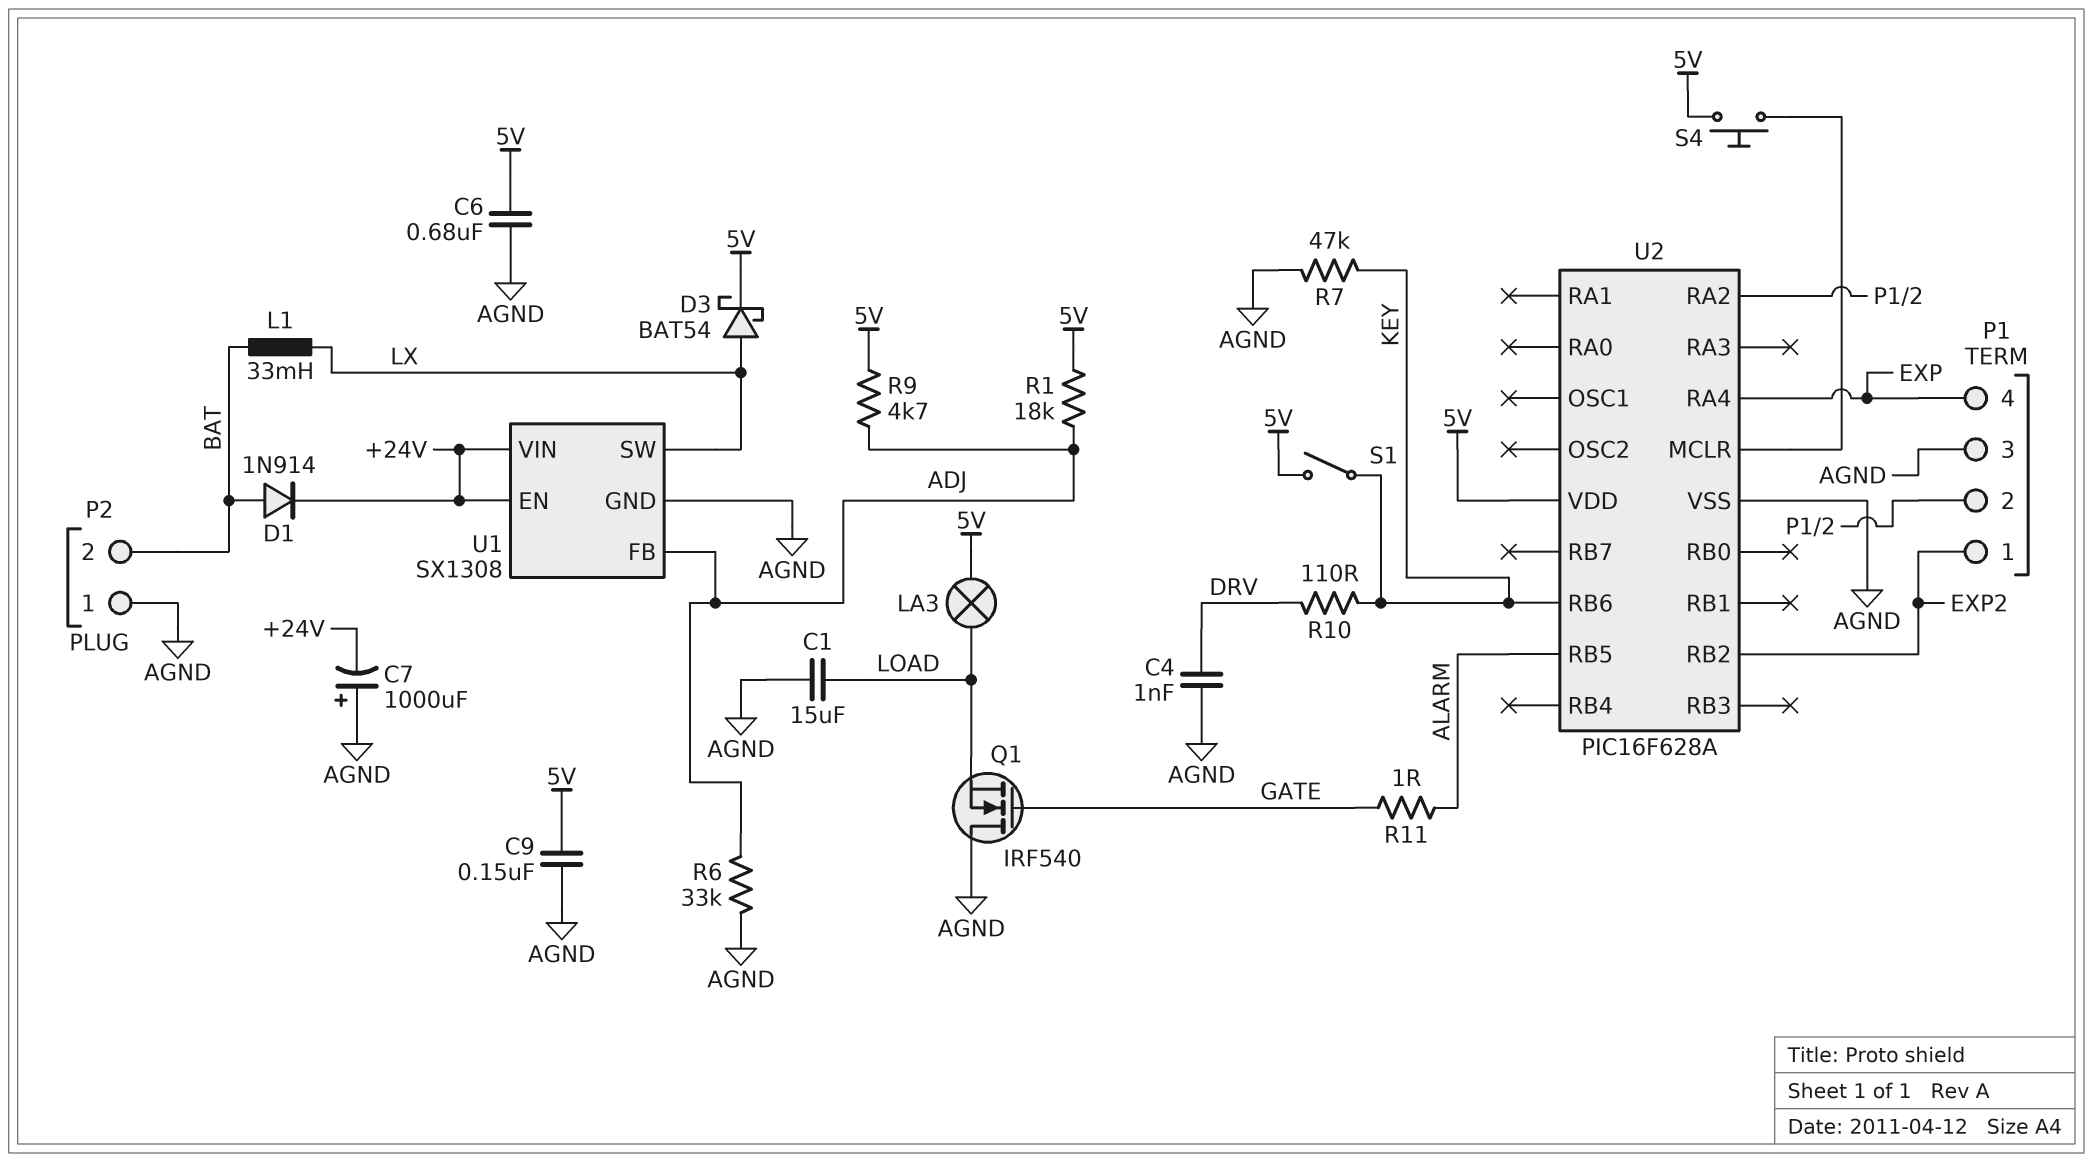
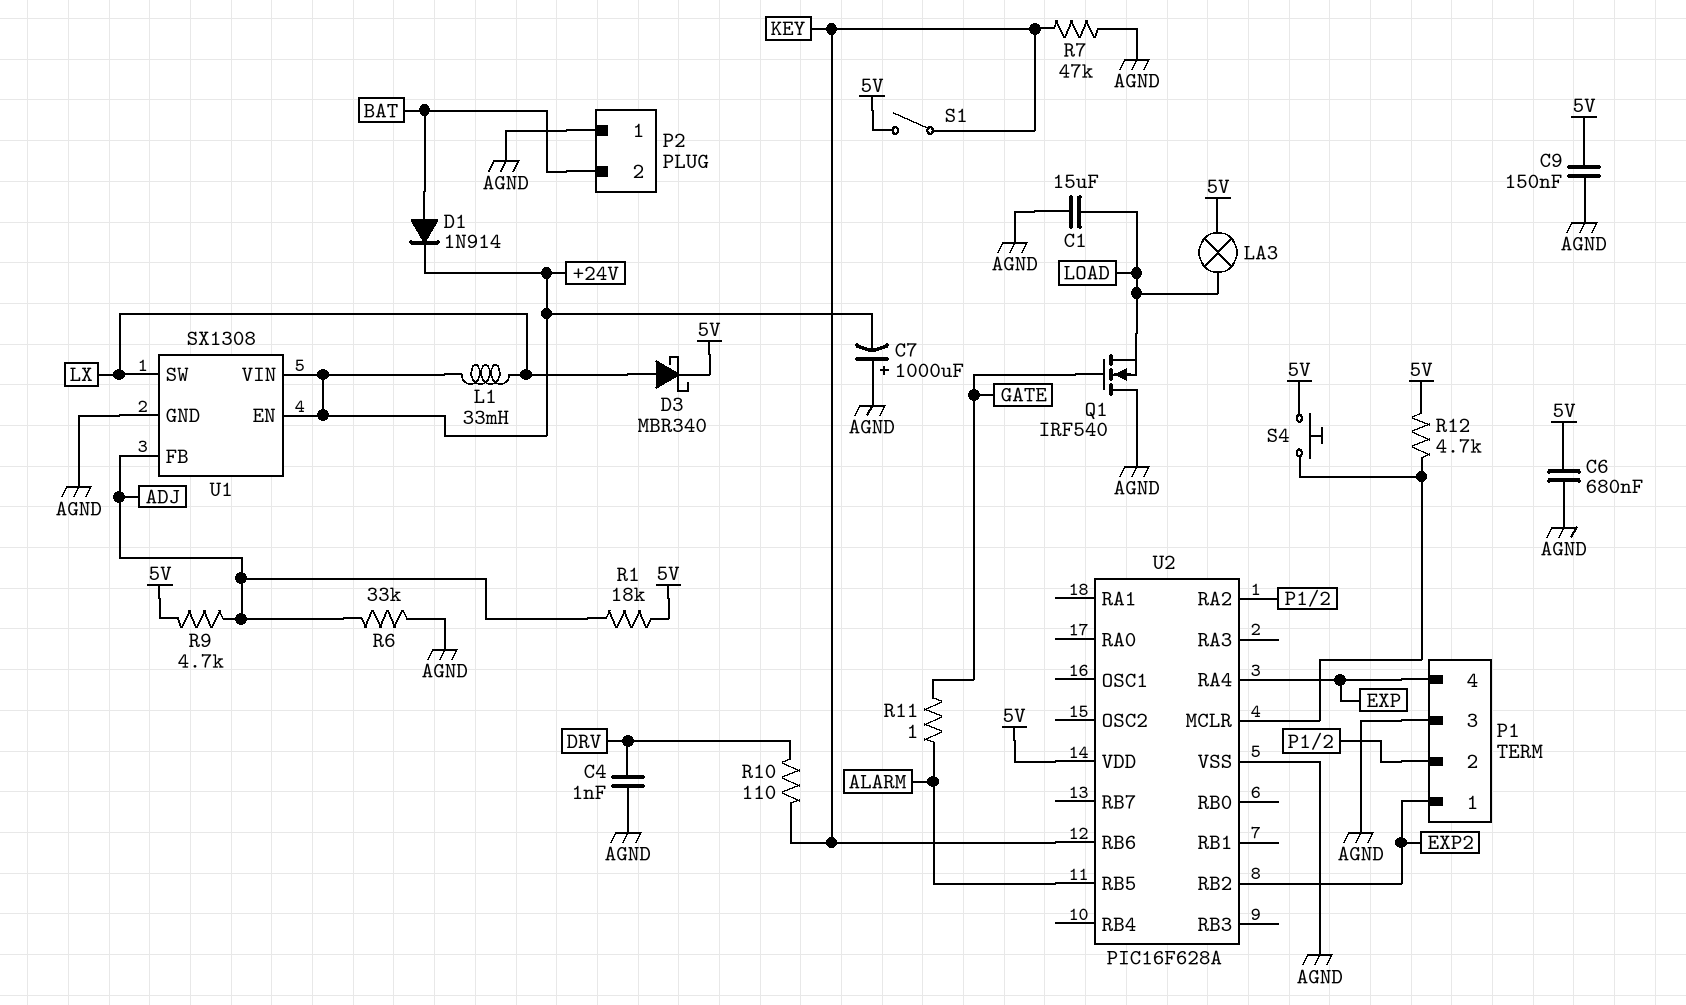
D3: schottky BAT54 (A LX, K 5V) -> schottky MBR340 (A LX, K 5V)
L1: 33mH (BAT, LX) -> 33mH (+24V, LX)
R12: none -> 4.7k (5V, U2/MCLR)

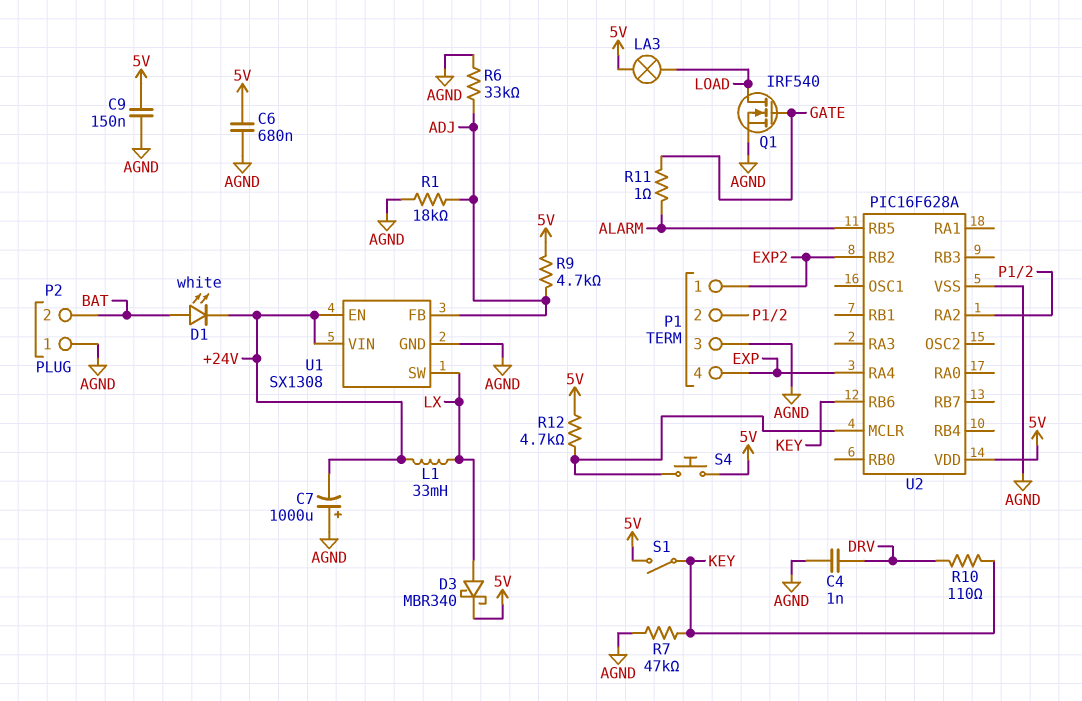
C1: 15uF (AGND, LOAD) -> none
D1: diode 1N914 (A BAT, K +24V) -> LED white (A BAT, K +24V)
Q1: NMOS IRF540 (G GATE, D AGND, S LOAD) -> NMOS IRF540 (G GATE, D LOAD, S AGND)
R1: 18k (5V, ADJ) -> 18k (ADJ, AGND)

